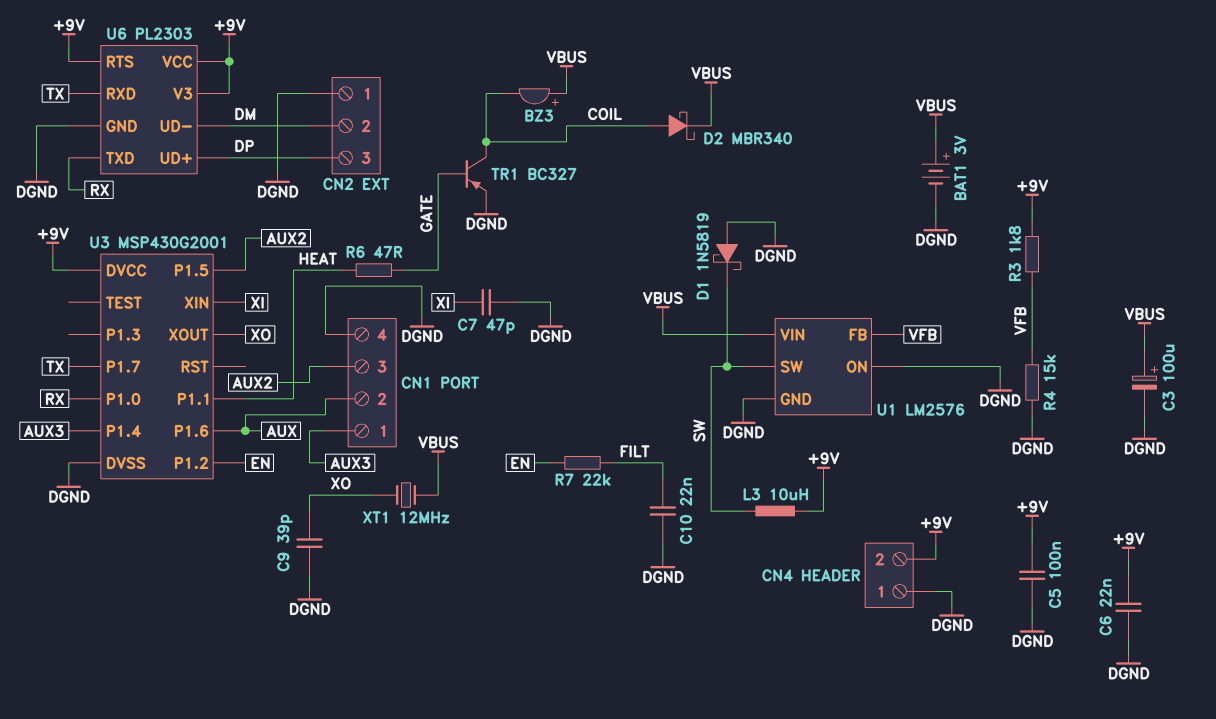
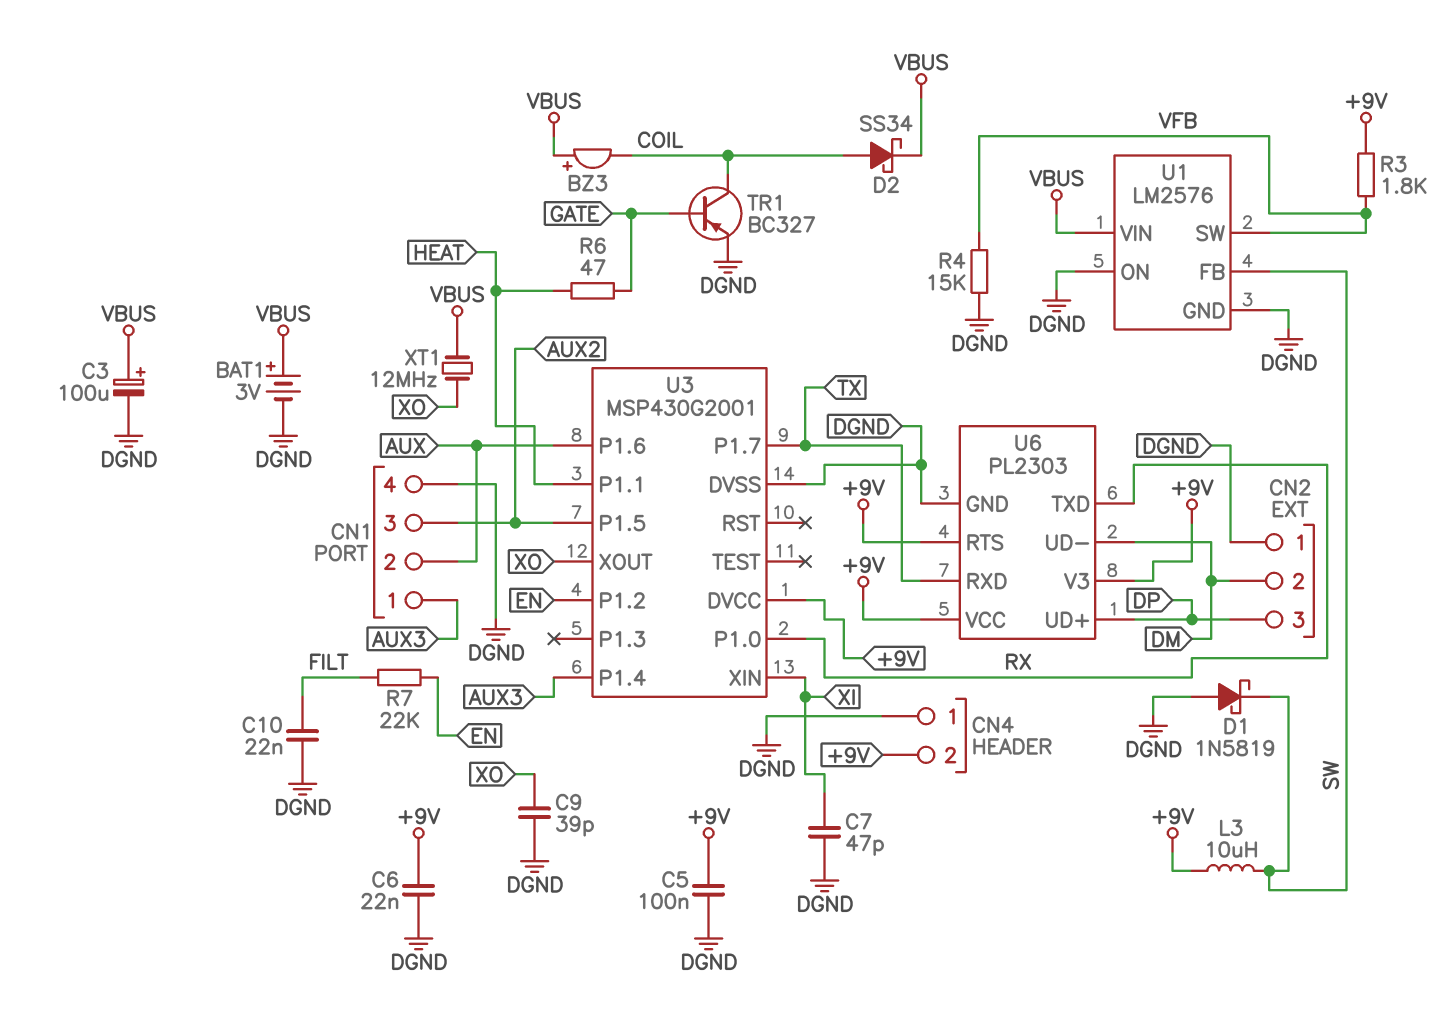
D2: schottky MBR340 (A COIL, K VBUS) -> schottky SS34 (A COIL, K VBUS)
U1 pin FB: VFB -> SW
U1 pin SW: SW -> VFB

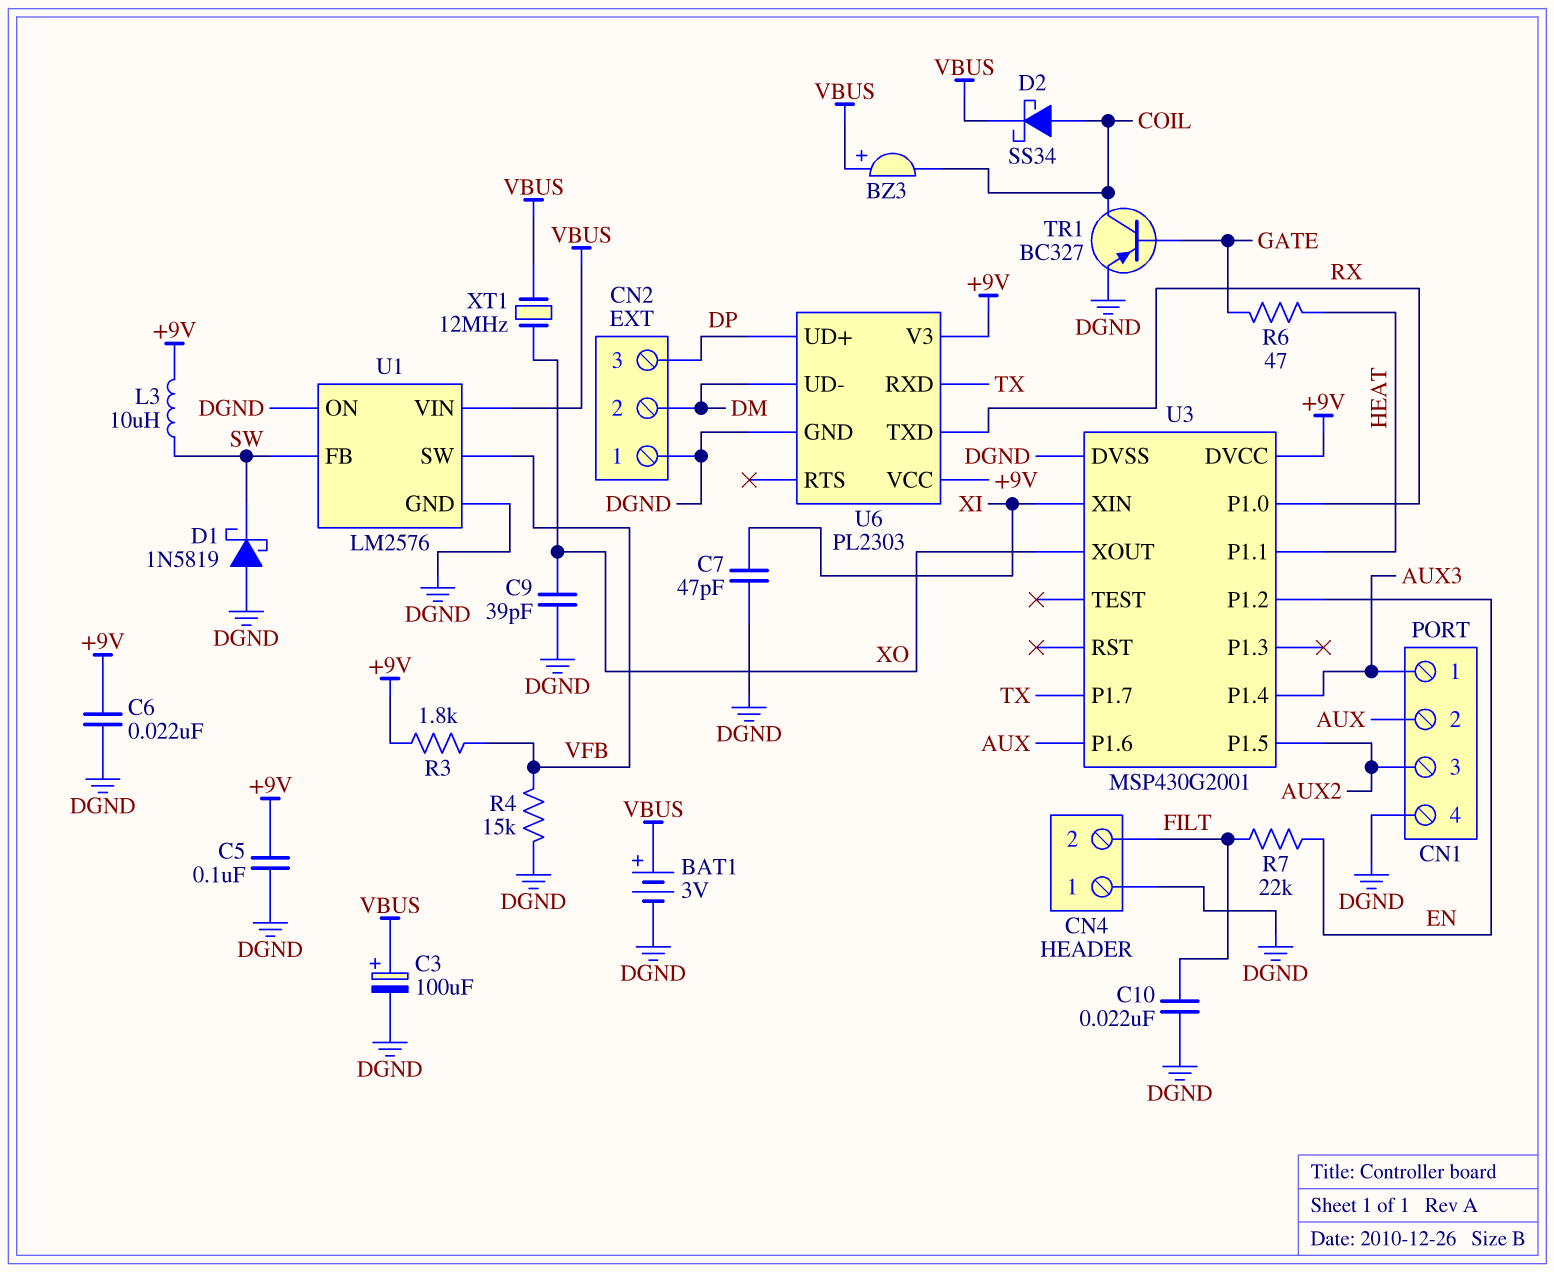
CN4 pin 2: +9V -> FILT
U6 pin RTS: +9V -> none

